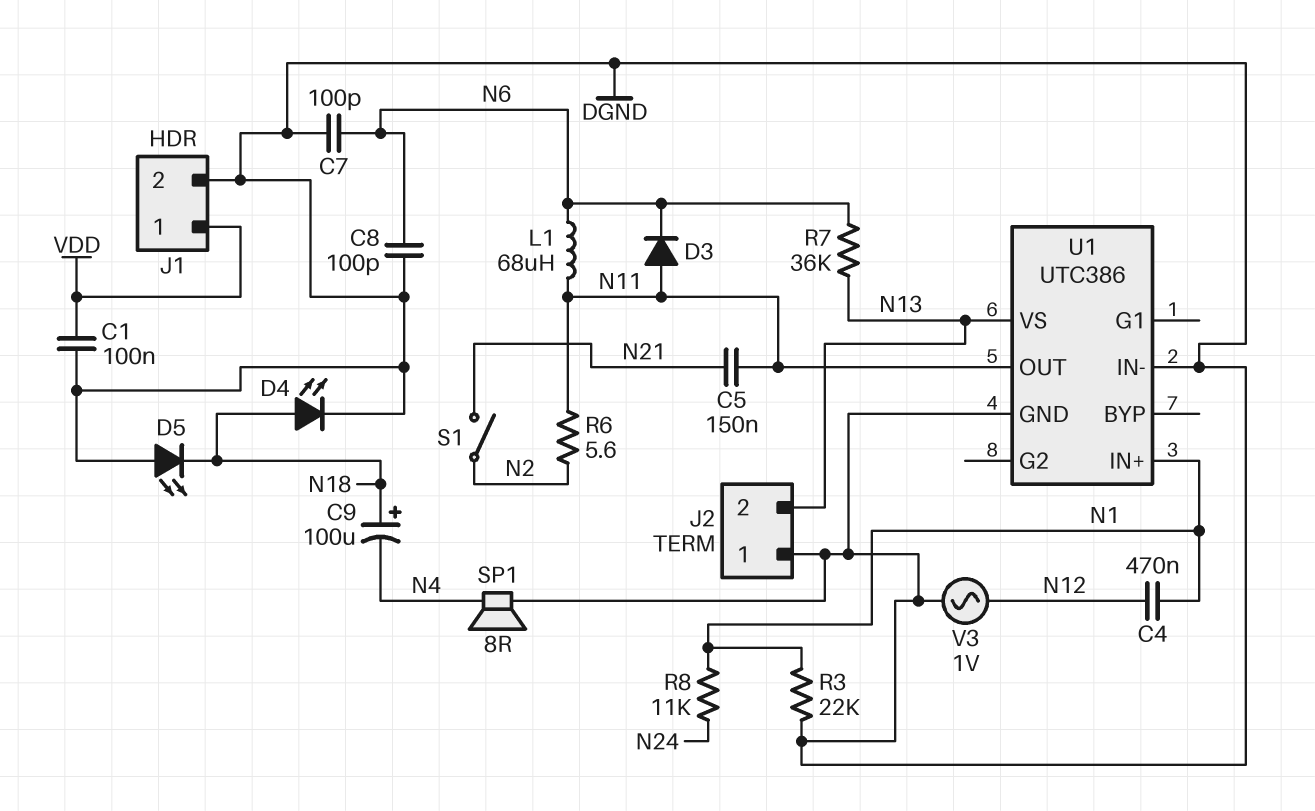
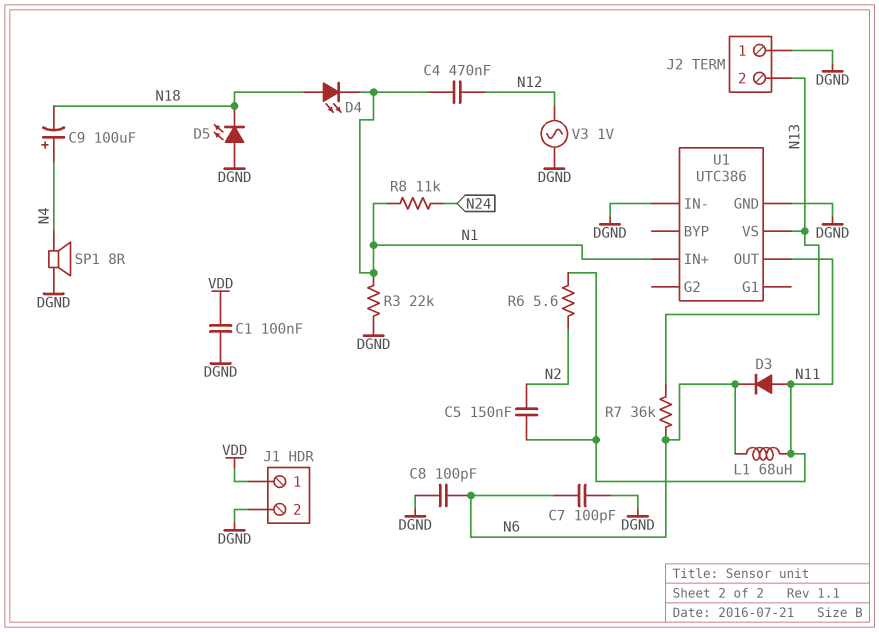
C5: 150nF (N11, N21) -> 150nF (N2, N11)
C9: 100uF (plus N18, minus N4) -> 100uF (plus N4, minus N18)
D4: LED (A N18, K DGND) -> LED (A N18, K N1)
S1: switch (N2, N21) -> none

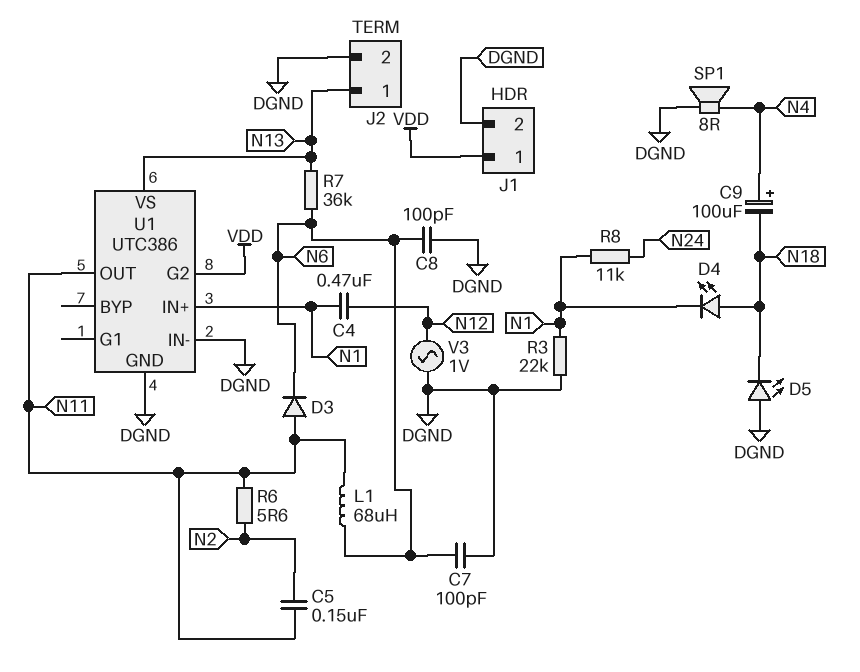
C1: 100nF (DGND, VDD) -> none
J2 pin 1: DGND -> N13
J2 pin 2: N13 -> DGND
U1 pin G2: none -> VDD

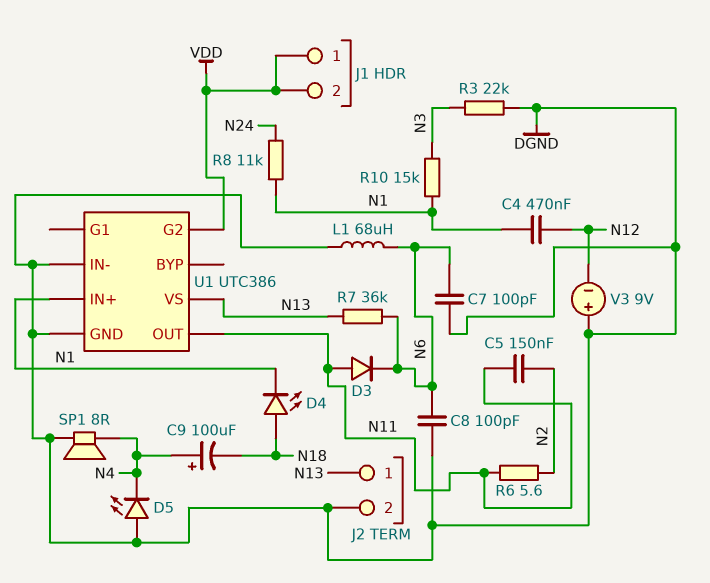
D5: LED (A DGND, K N18) -> LED (A DGND, K N4)
J1 pin 2: DGND -> VDD
L1: 68uH (N6, N11) -> 68uH (DGND, N6)
R3: 22k (DGND, N1) -> 22k (DGND, N3)
R10: none -> 15k (N1, N3)
V3: AC 1V (DGND, N12) -> 9V (plus DGND, minus N12)

